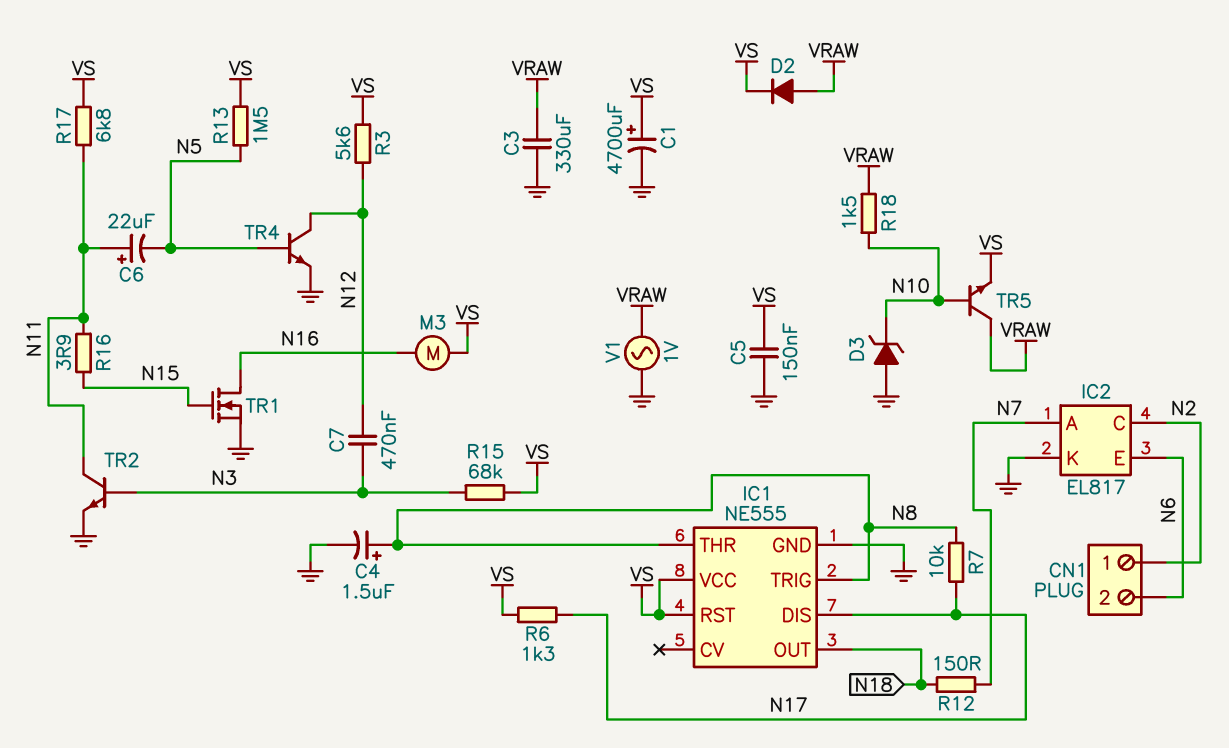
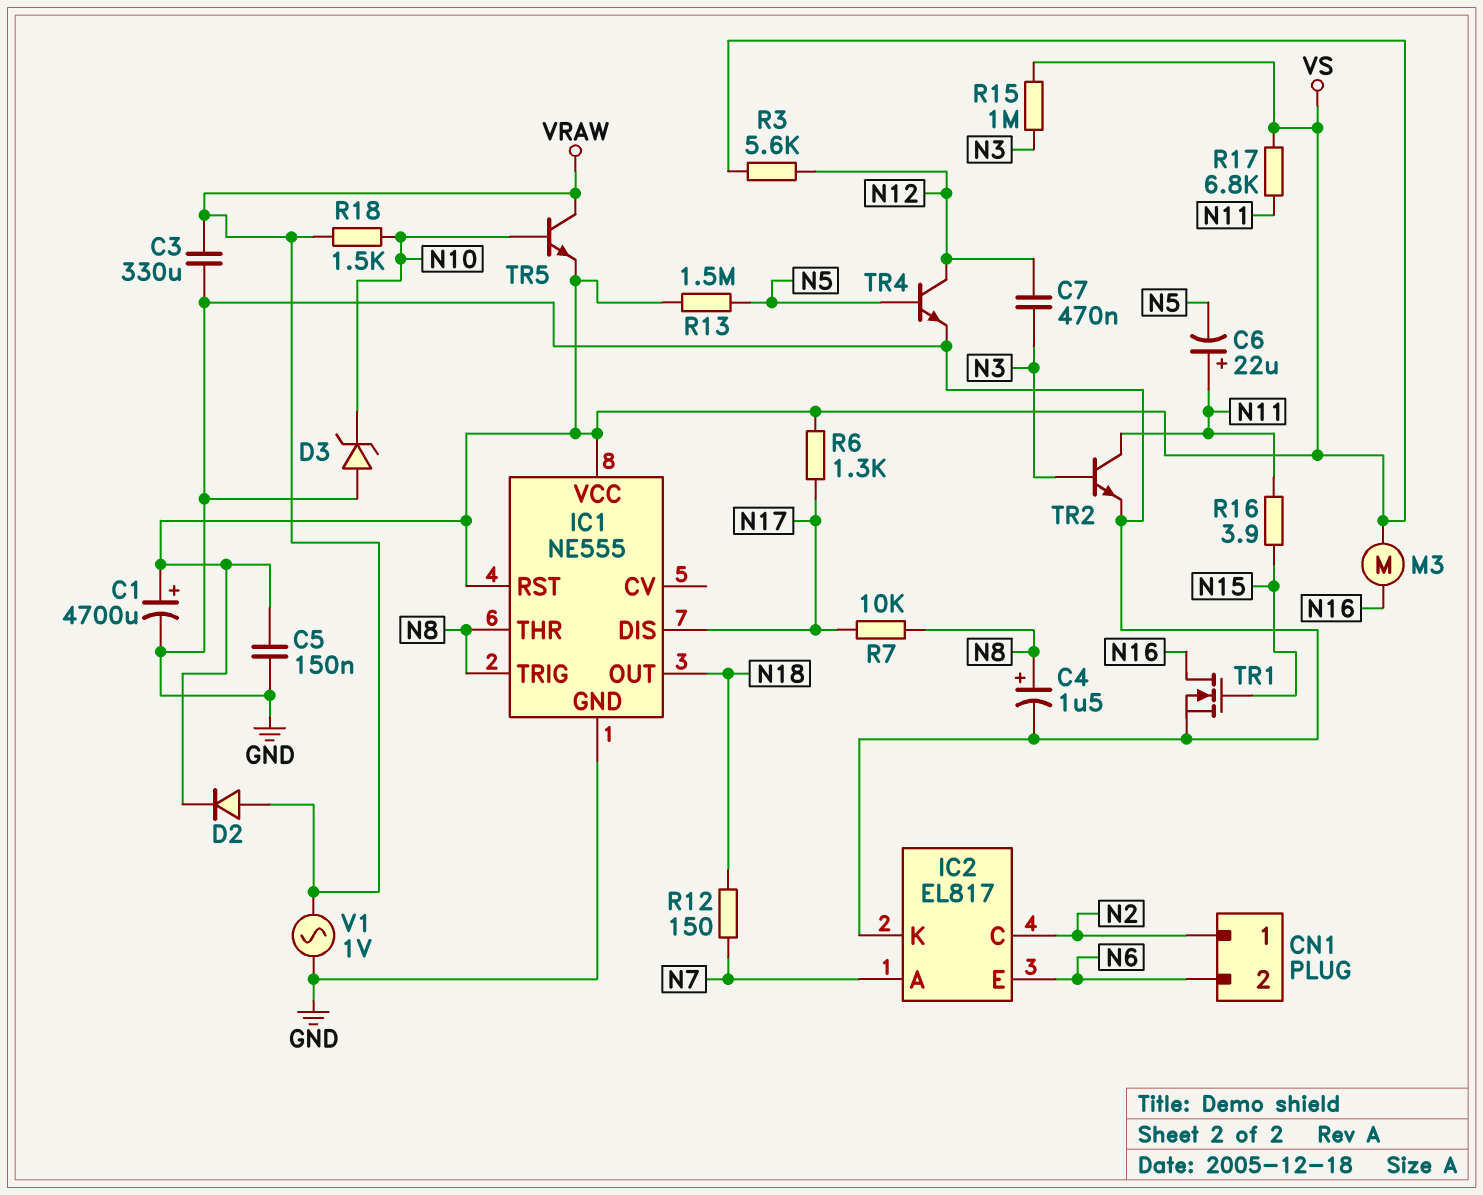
R15: 68k (N3, VS) -> 1M (N3, VS)

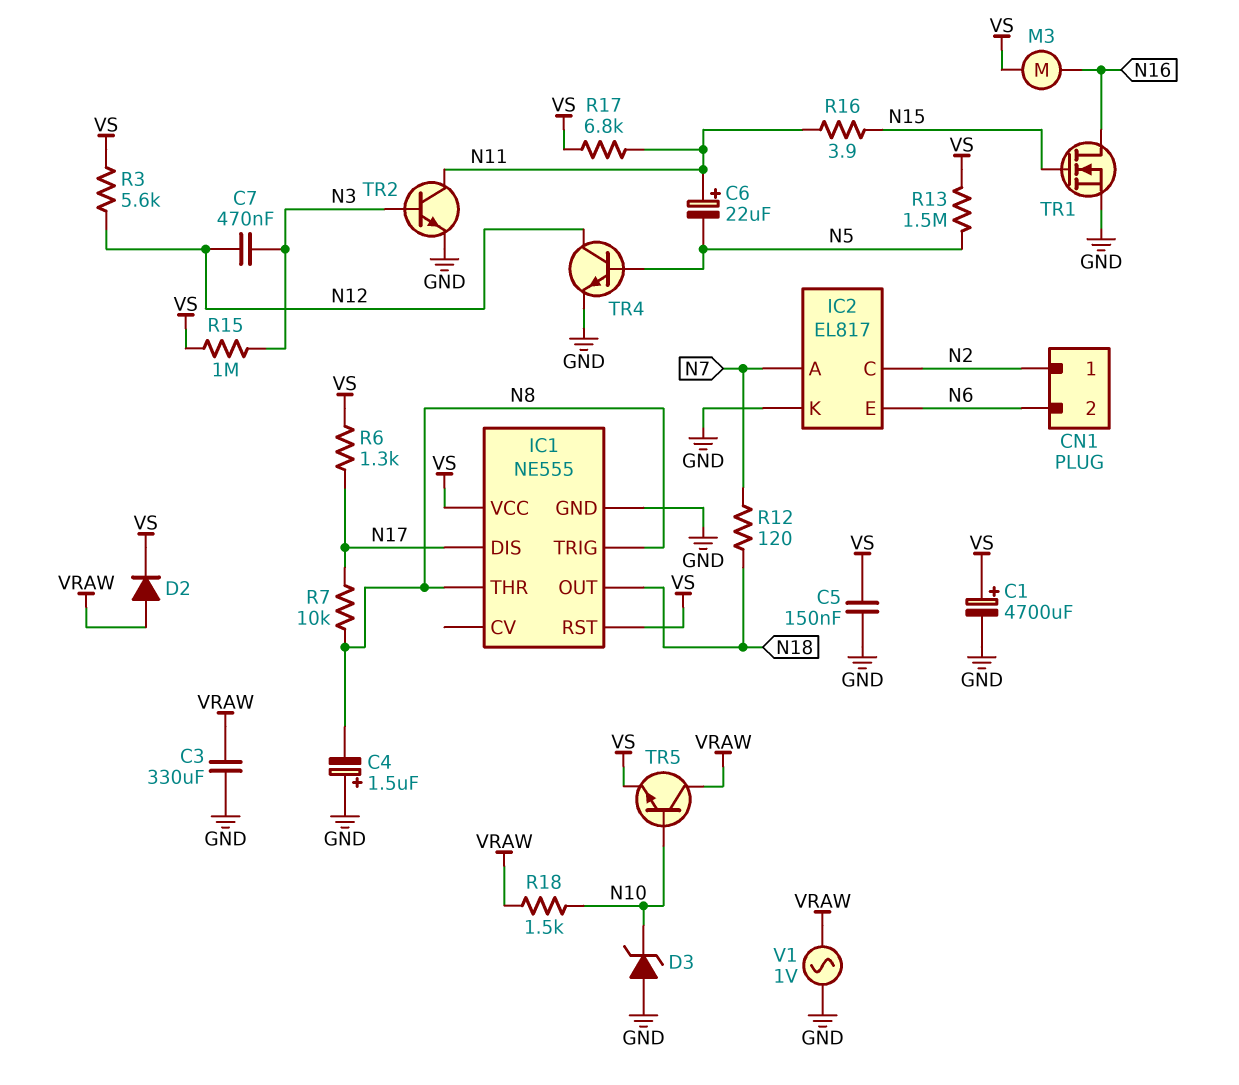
C4: 1.5uF (plus N8, minus GND) -> 1.5uF (plus GND, minus N8)
R12: 150 (N7, N18) -> 120 (N7, N18)

